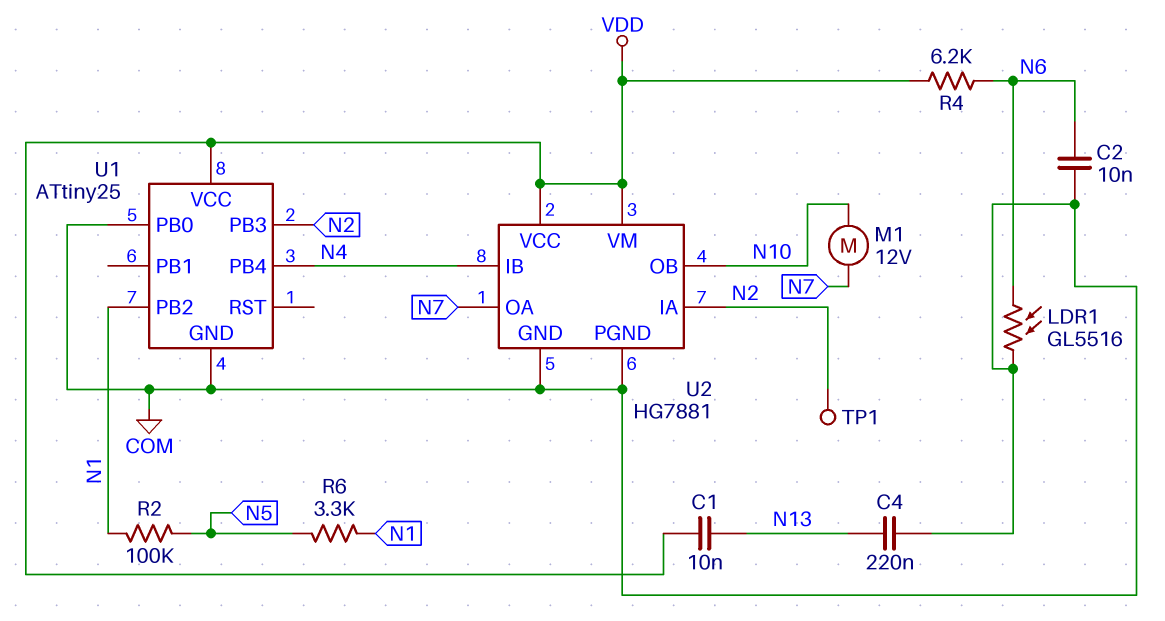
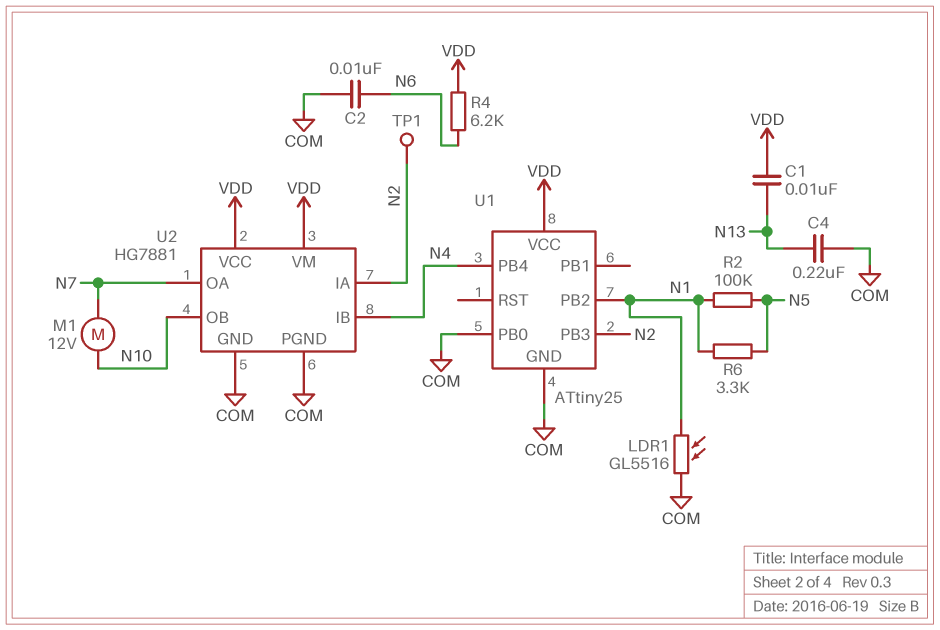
LDR1: GL5516 (COM, N6) -> GL5516 (COM, N1)

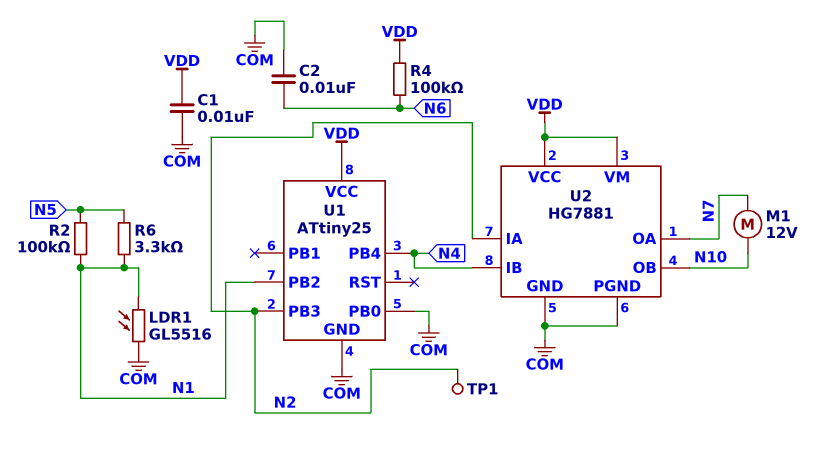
C1: 10nF (N13, VDD) -> 10nF (COM, VDD)
C4: 220nF (COM, N13) -> none
R4: 6.2k (N6, VDD) -> 100k (N6, VDD)

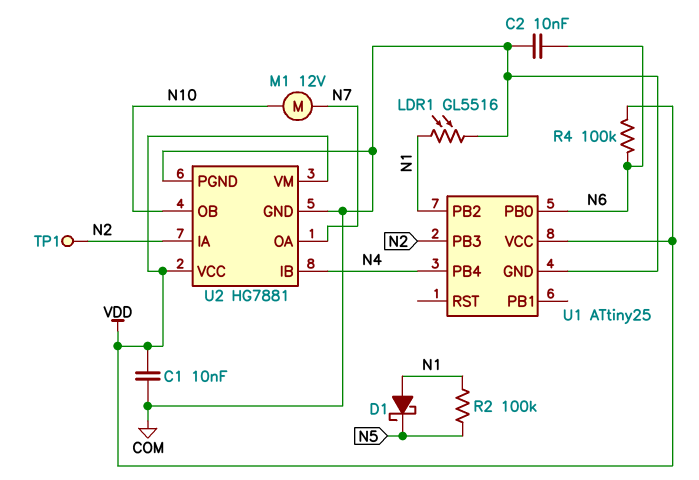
D1: none -> schottky (A N1, K N5)
R6: 3.3k (N1, N5) -> none
U1 pin PB0: COM -> N6

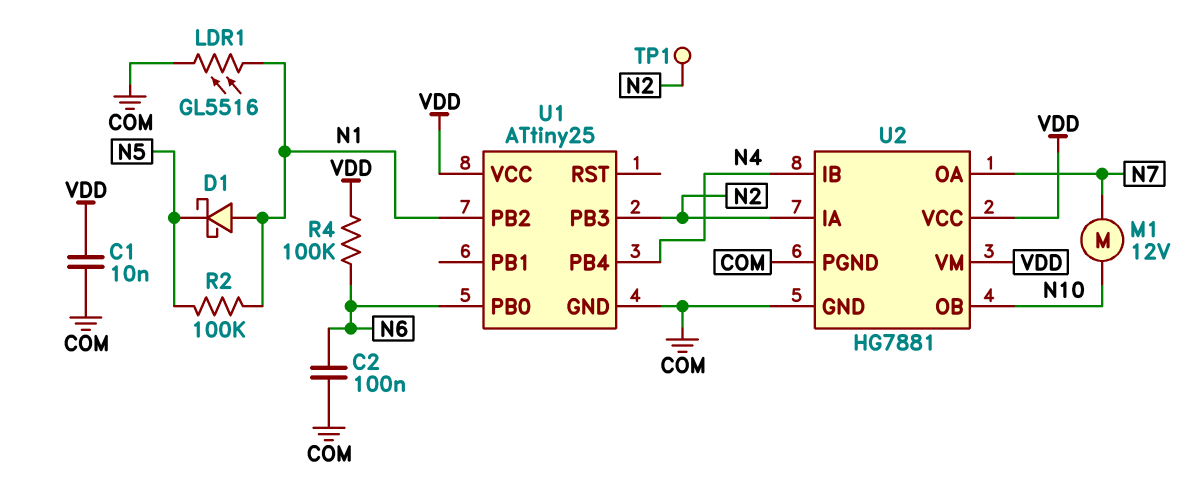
C2: 10nF (COM, N6) -> 100nF (COM, N6)

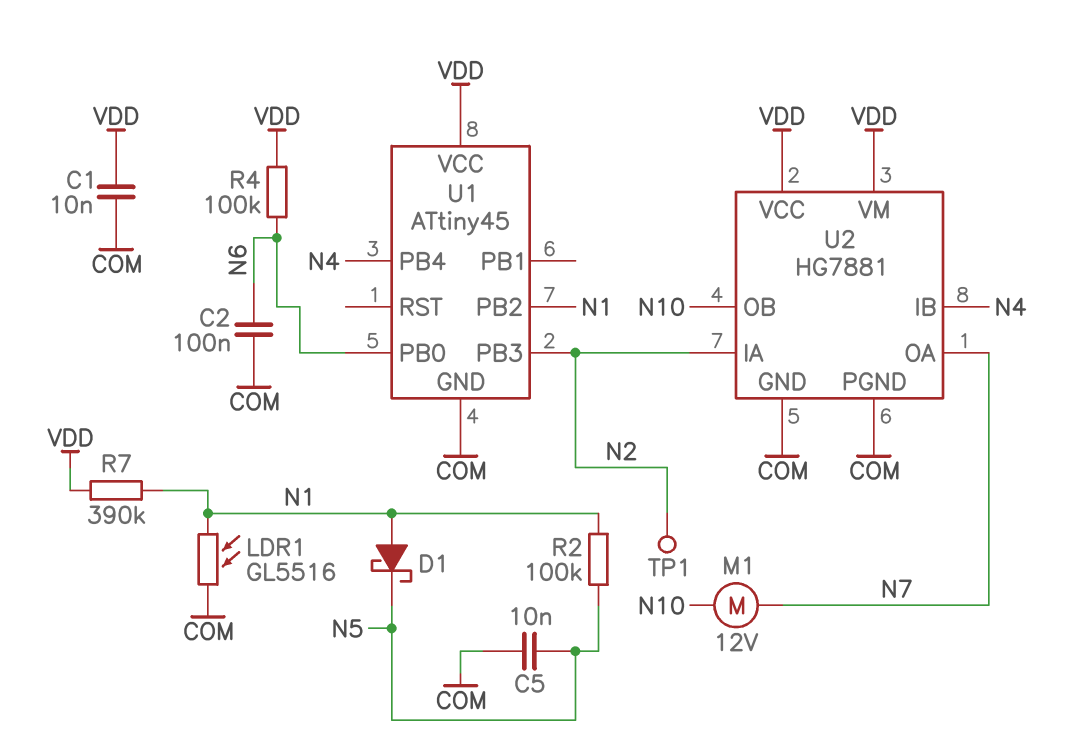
C5: none -> 10nF (COM, N5)
R7: none -> 390k (N1, VDD)
U1: ATtiny25 -> ATtiny45

